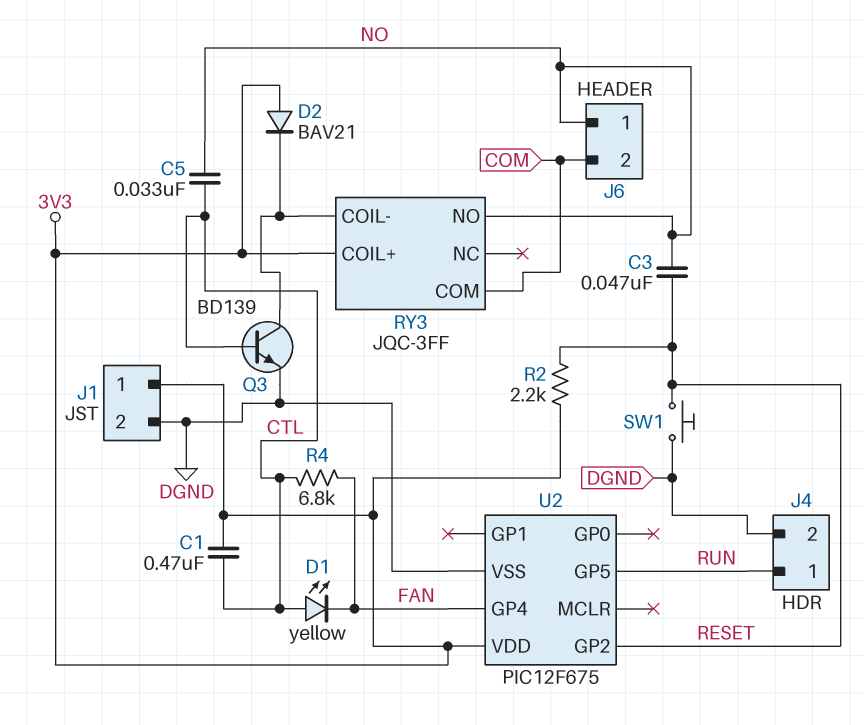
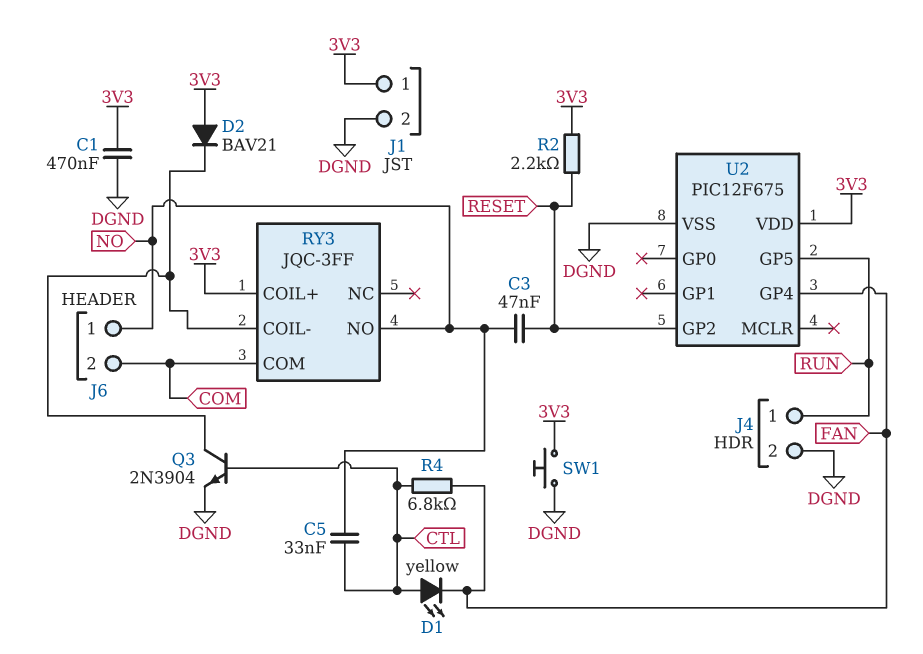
C1: 470nF (3V3, CTL) -> 470nF (3V3, DGND)
Q3: NPN BD139 (B CTL, C RY3/COIL-, E DGND) -> NPN 2N3904 (B CTL, C RY3/COIL-, E DGND)
SW1: button (DGND, RESET) -> button (3V3, DGND)

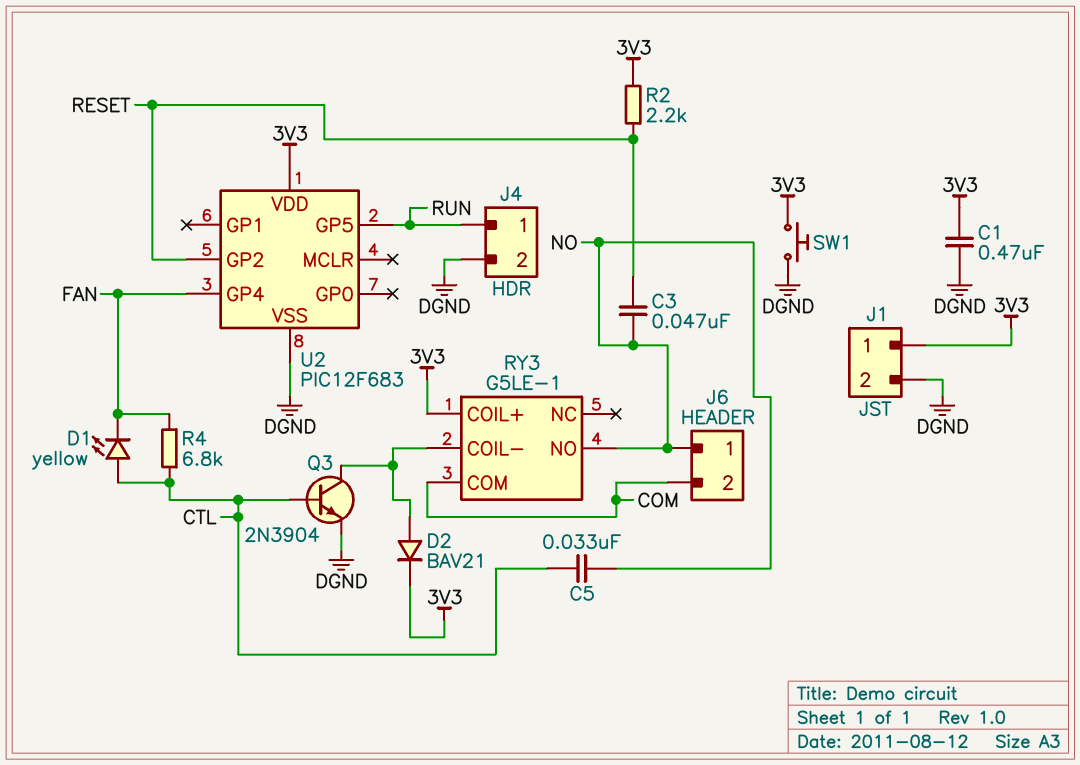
D2: diode BAV21 (A 3V3, K RY3/COIL-) -> diode BAV21 (A RY3/COIL-, K 3V3)
RY3: JQC-3FF -> G5LE-1
U2: PIC12F675 -> PIC12F683

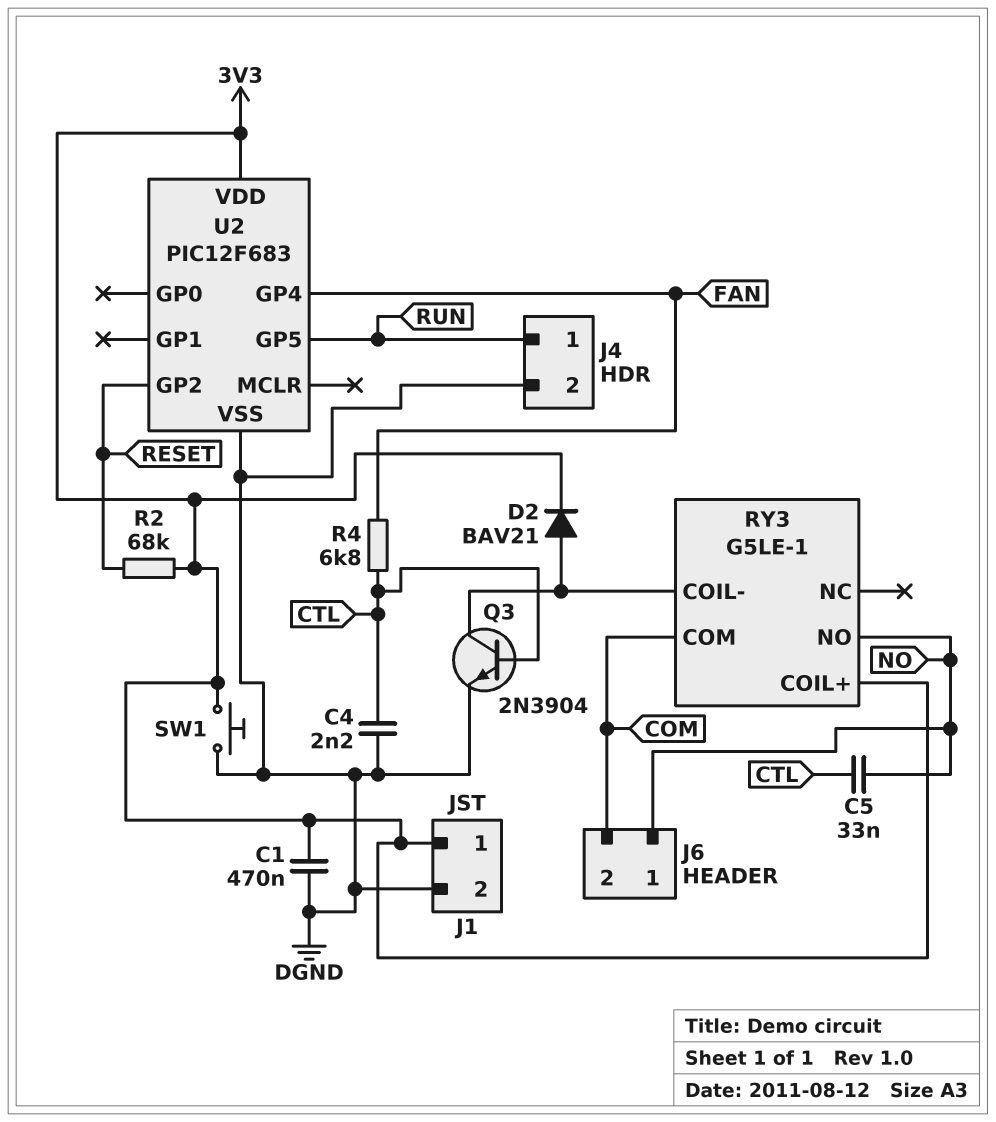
C3: 47nF (NO, RESET) -> none
C4: none -> 2.2nF (CTL, DGND)
D1: LED yellow (A CTL, K FAN) -> none
R2: 2.2k (3V3, RESET) -> 68k (3V3, RESET)

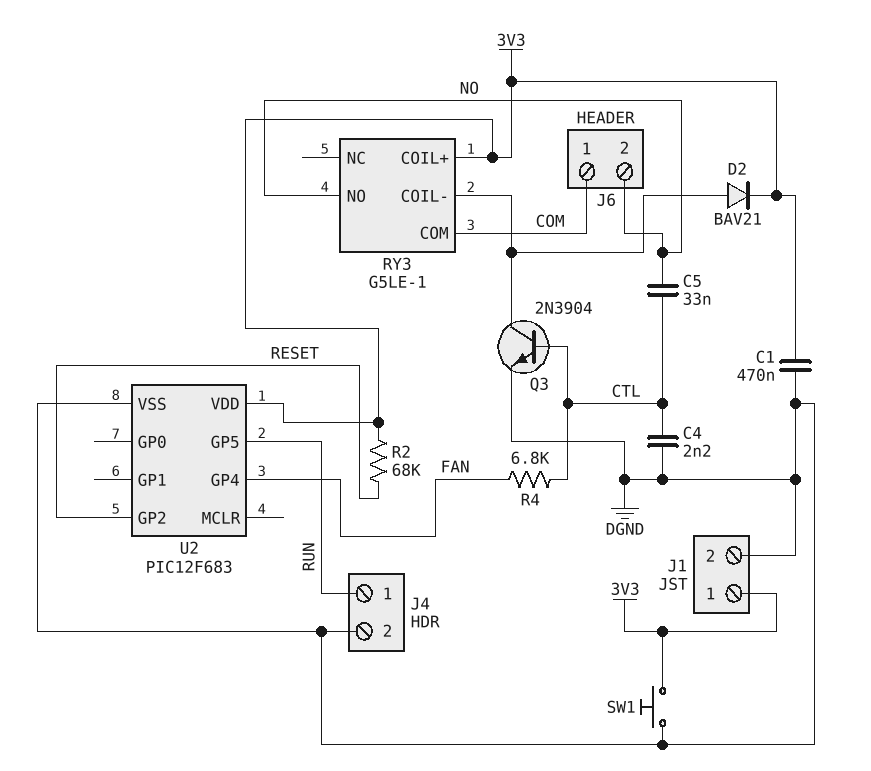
J6 pin 1: NO -> COM
J6 pin 2: COM -> NO

